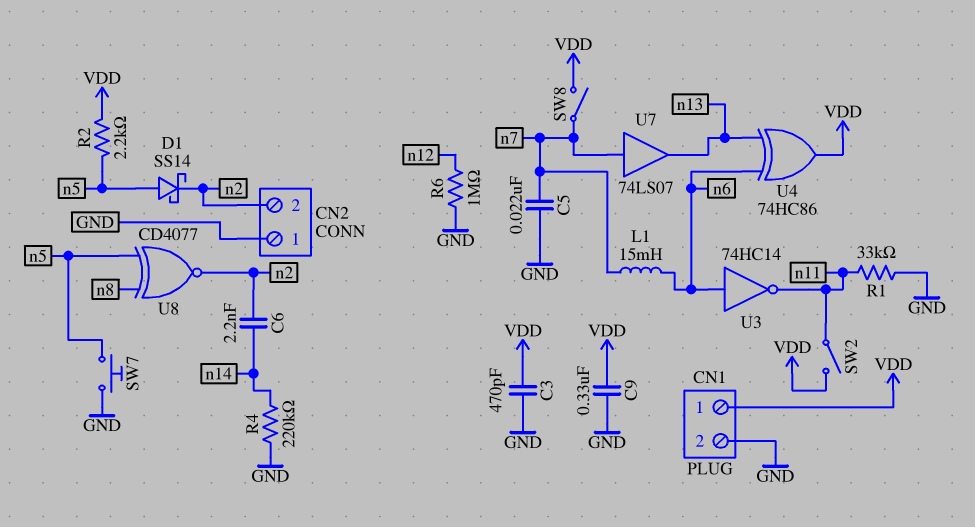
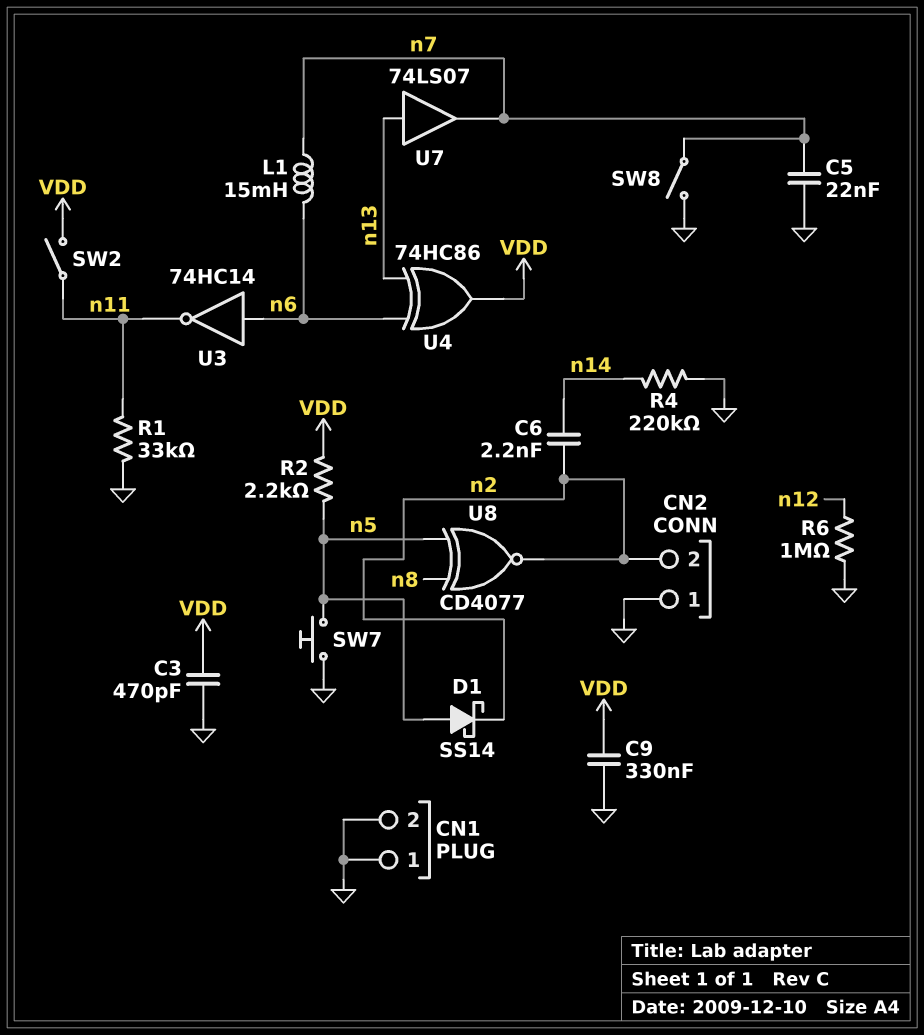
CN1 pin 1: VDD -> GND
SW8: switch (VDD, n7) -> switch (GND, n7)
U7: buffer 74LS07 (in n7, out n13) -> buffer 74LS07 (in n13, out n7)

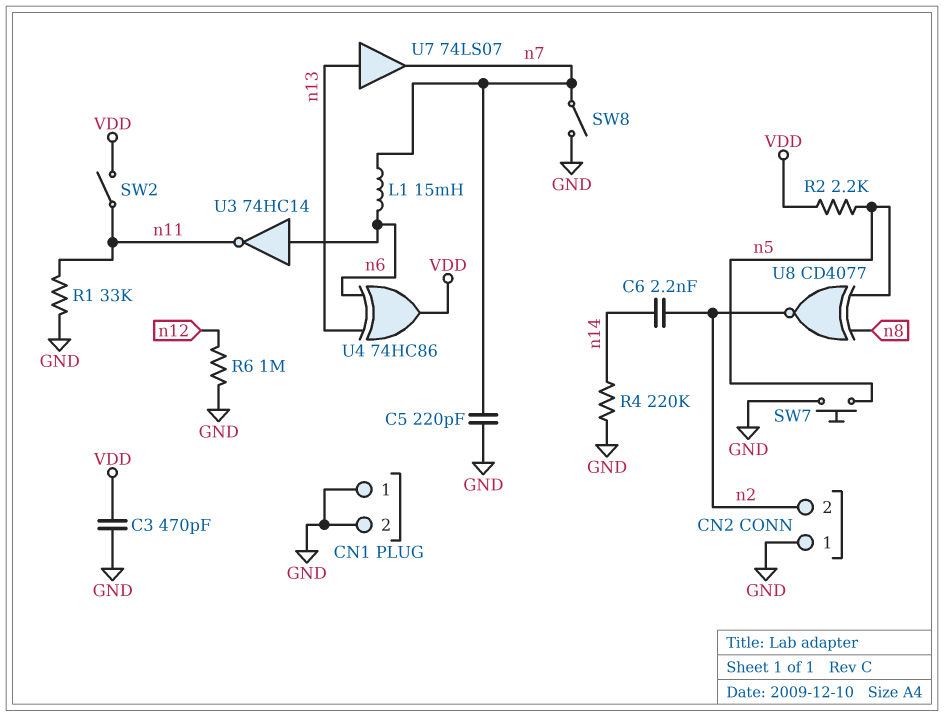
C5: 22nF (GND, n7) -> 220pF (GND, n7)
C9: 330nF (GND, VDD) -> none
D1: schottky SS14 (A n5, K n2) -> none

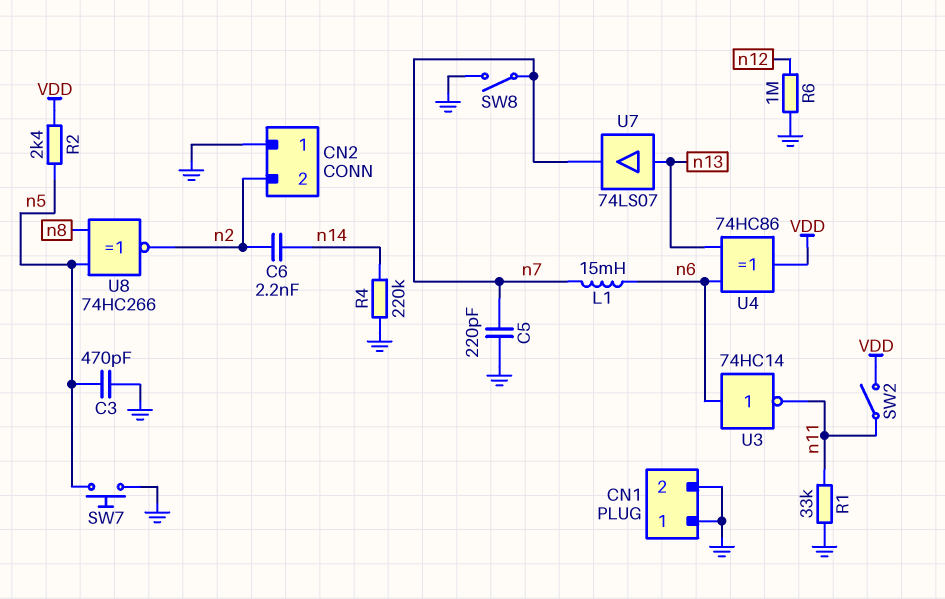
C3: 470pF (GND, VDD) -> 470pF (GND, n5)
R2: 2.2k (VDD, n5) -> 2.4k (VDD, n5)
U8: XNOR CD4077 (in n5, in n8, out n2) -> XNOR 74HC266 (in n5, in n8, out n2)

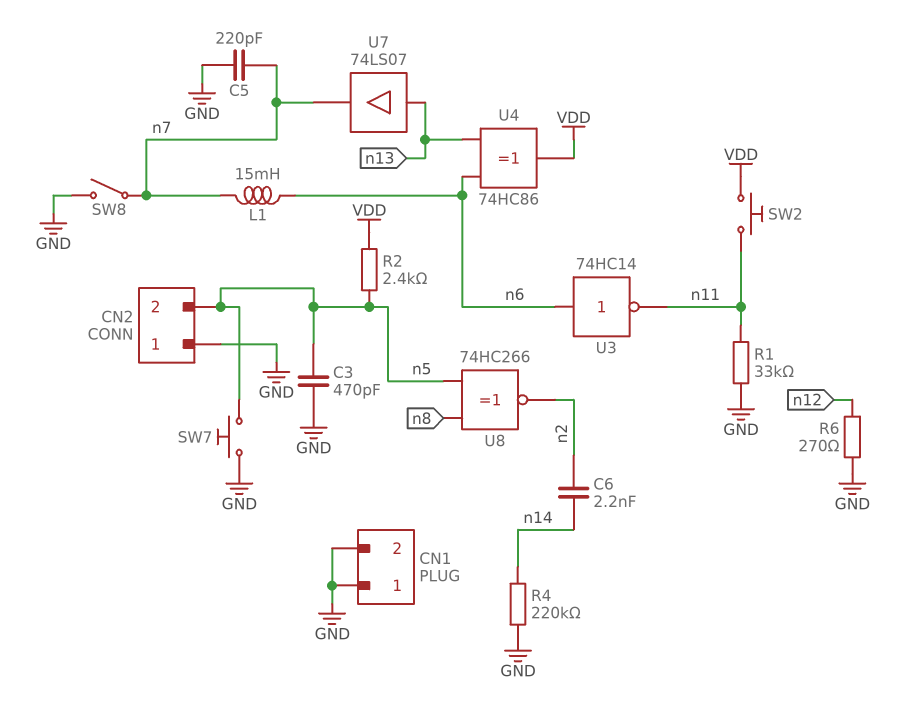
CN2 pin 2: n2 -> n5
R6: 1M (GND, n12) -> 270 (GND, n12)
SW2: switch (VDD, n11) -> button (VDD, n11)

